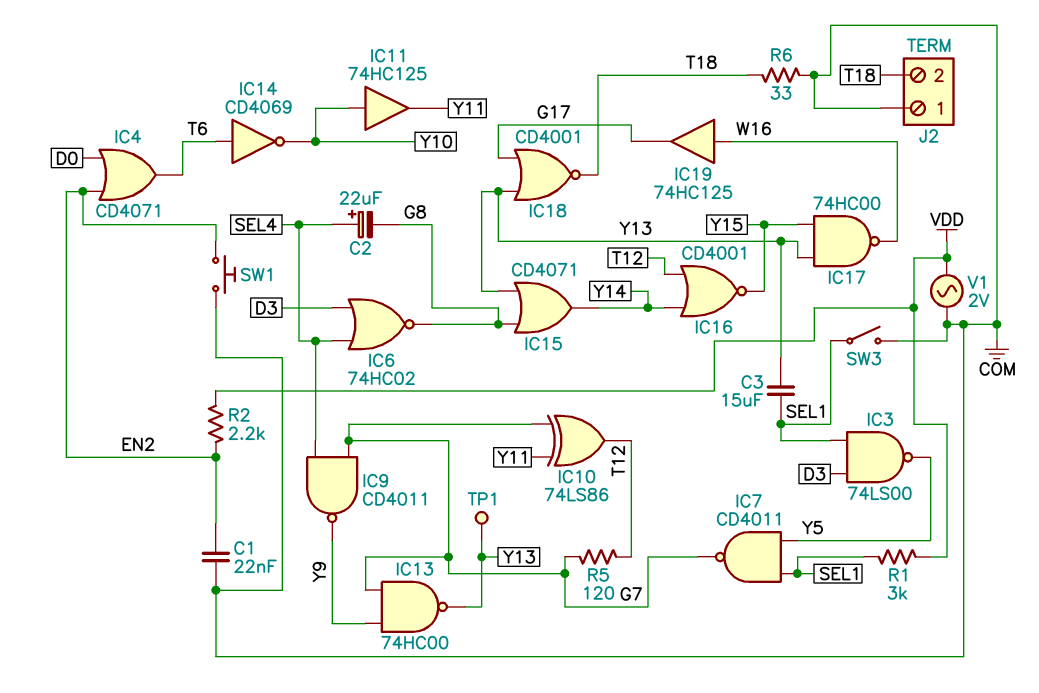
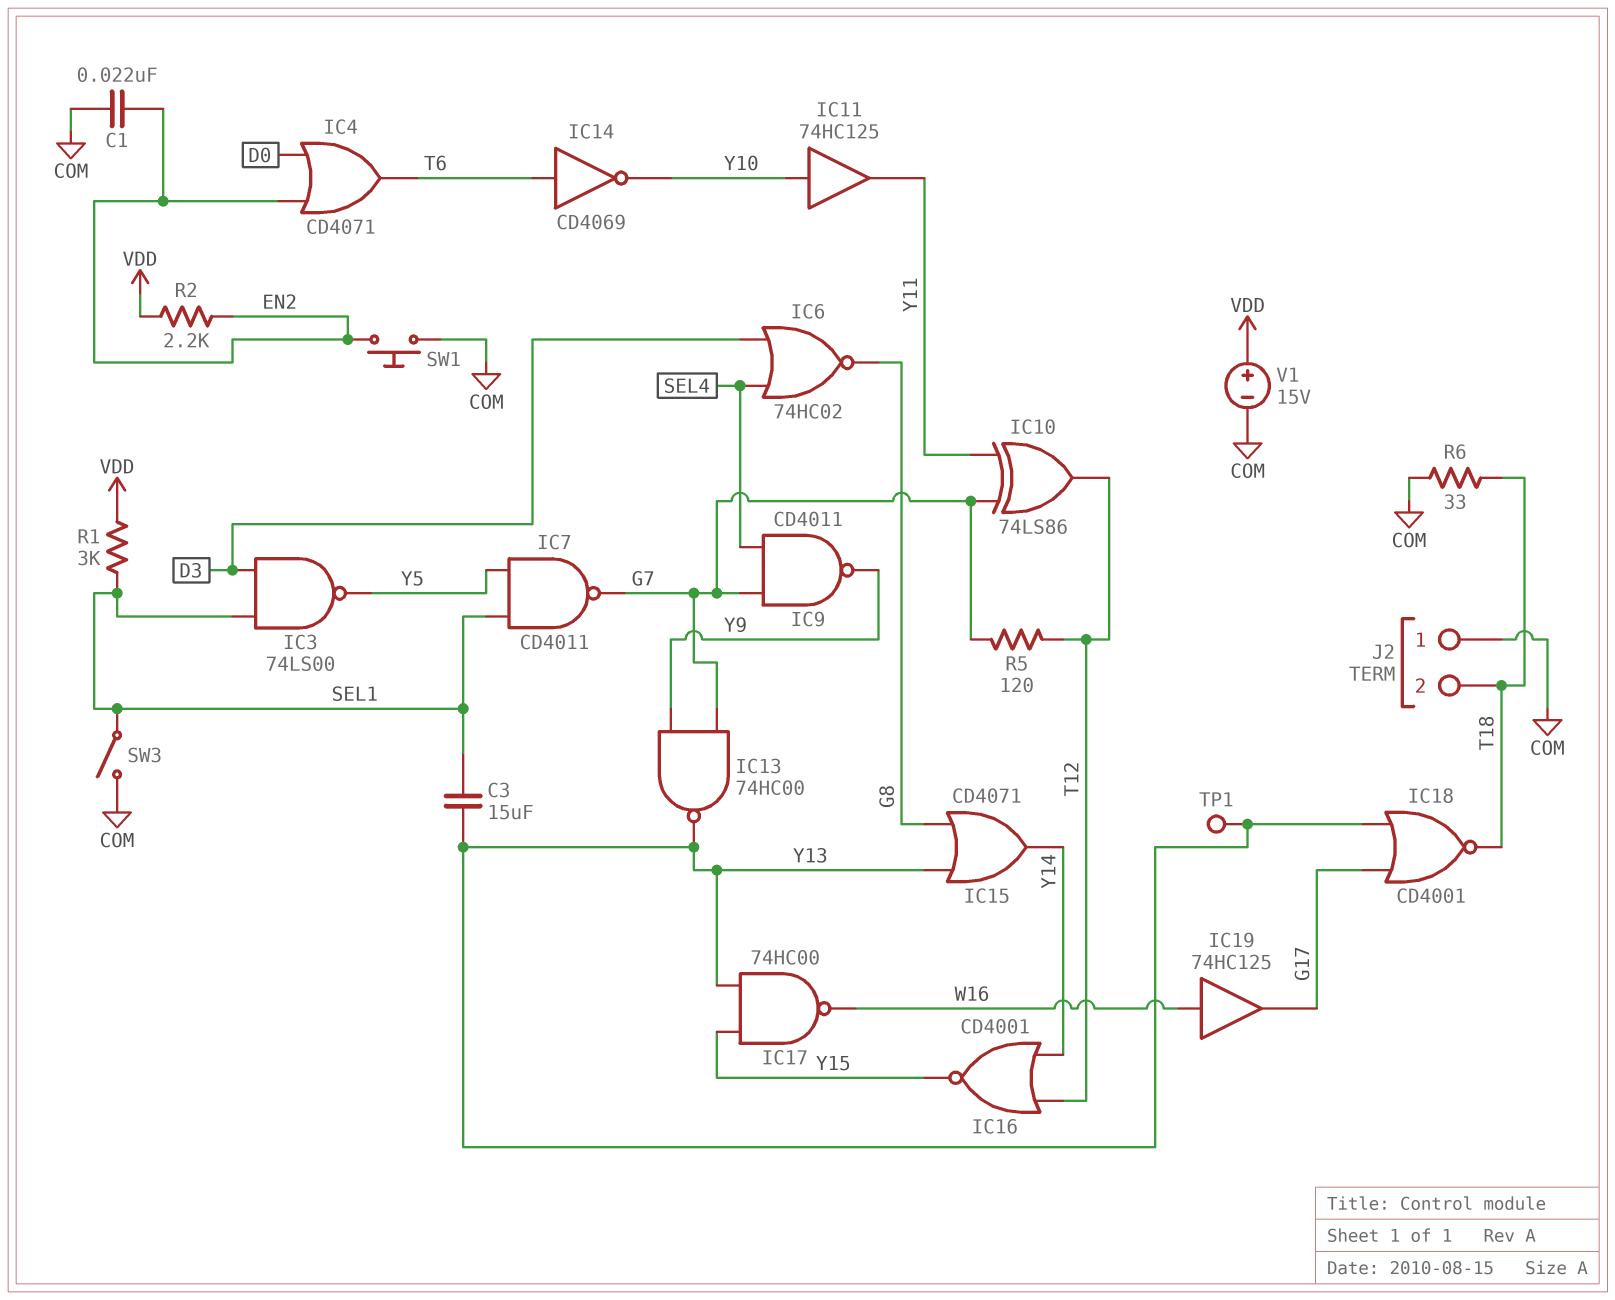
C2: 22uF (plus SEL4, minus G8) -> none
V1: AC 2V (COM, VDD) -> 15V (plus VDD, minus COM)

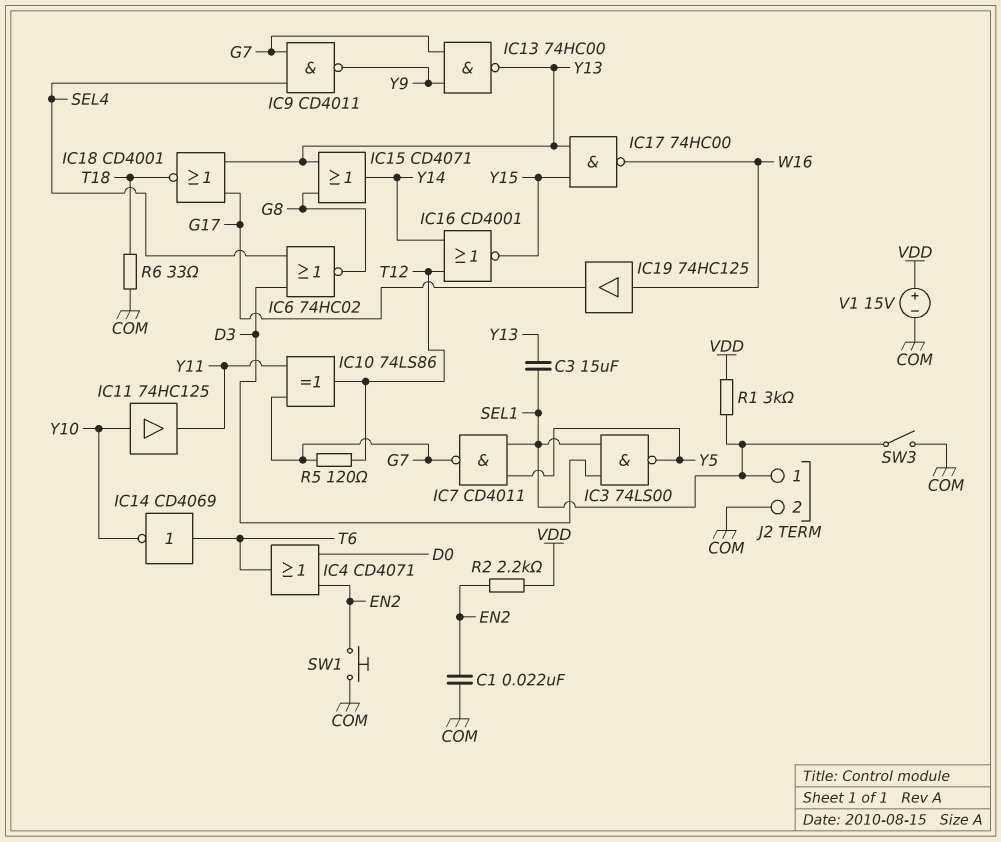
J2 pin 1: COM -> SEL1
J2 pin 2: T18 -> COM
TP1: test point (Y13) -> none

